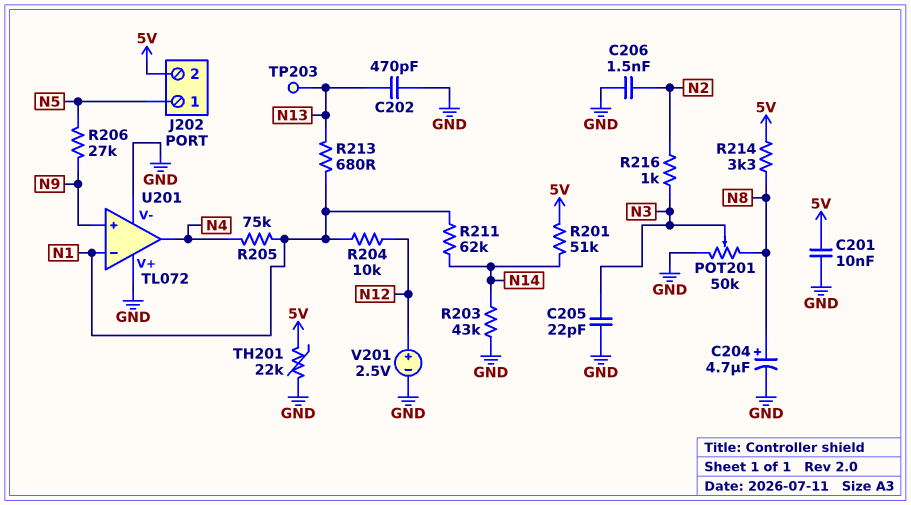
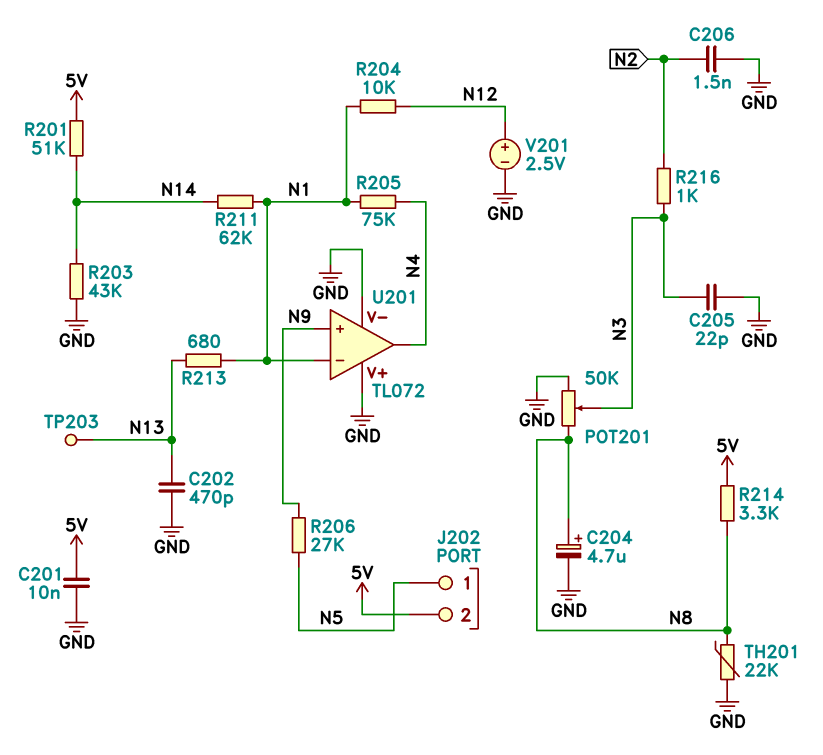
TH201: 22k (5V, GND) -> 22k (GND, N8)

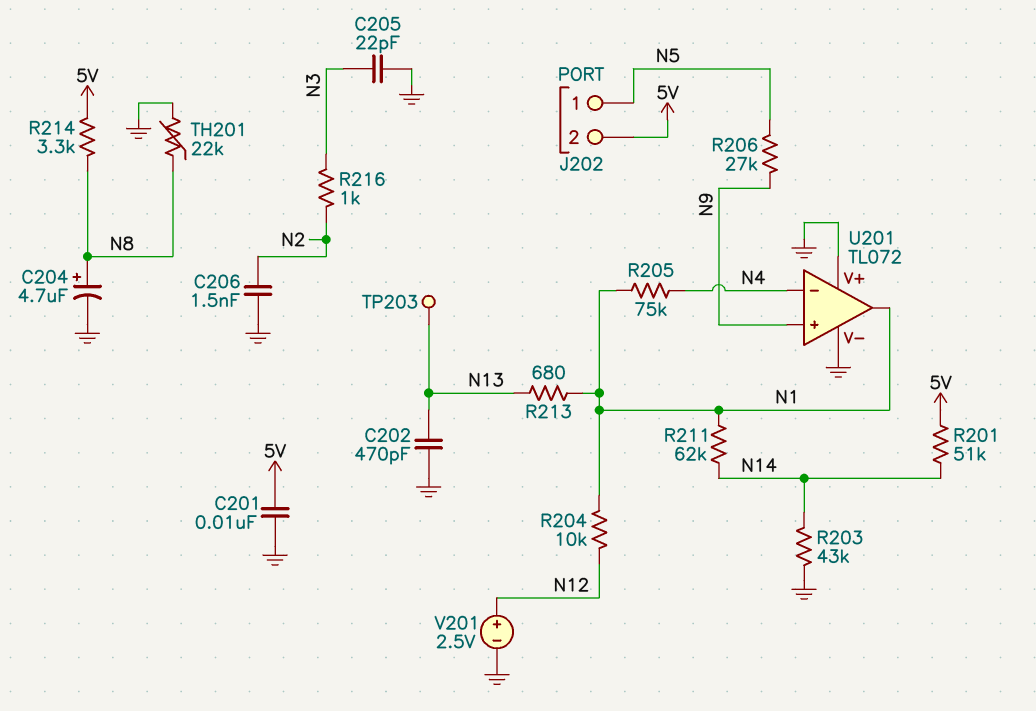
POT201: 50k (GND, N8, wiper N3) -> none
U201 pin in-: N1 -> N4
U201 pin out: N4 -> N1

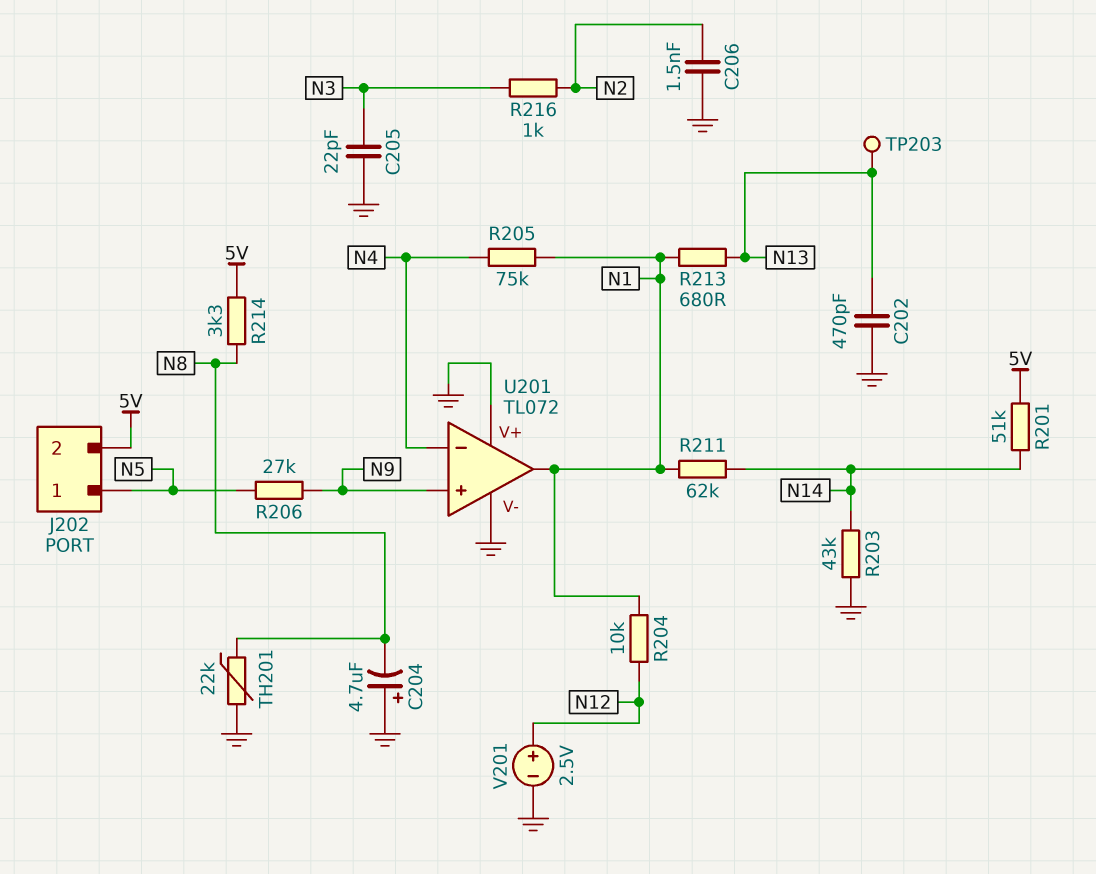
C201: 10nF (5V, GND) -> none
C204: 4.7uF (plus N8, minus GND) -> 4.7uF (plus GND, minus N8)

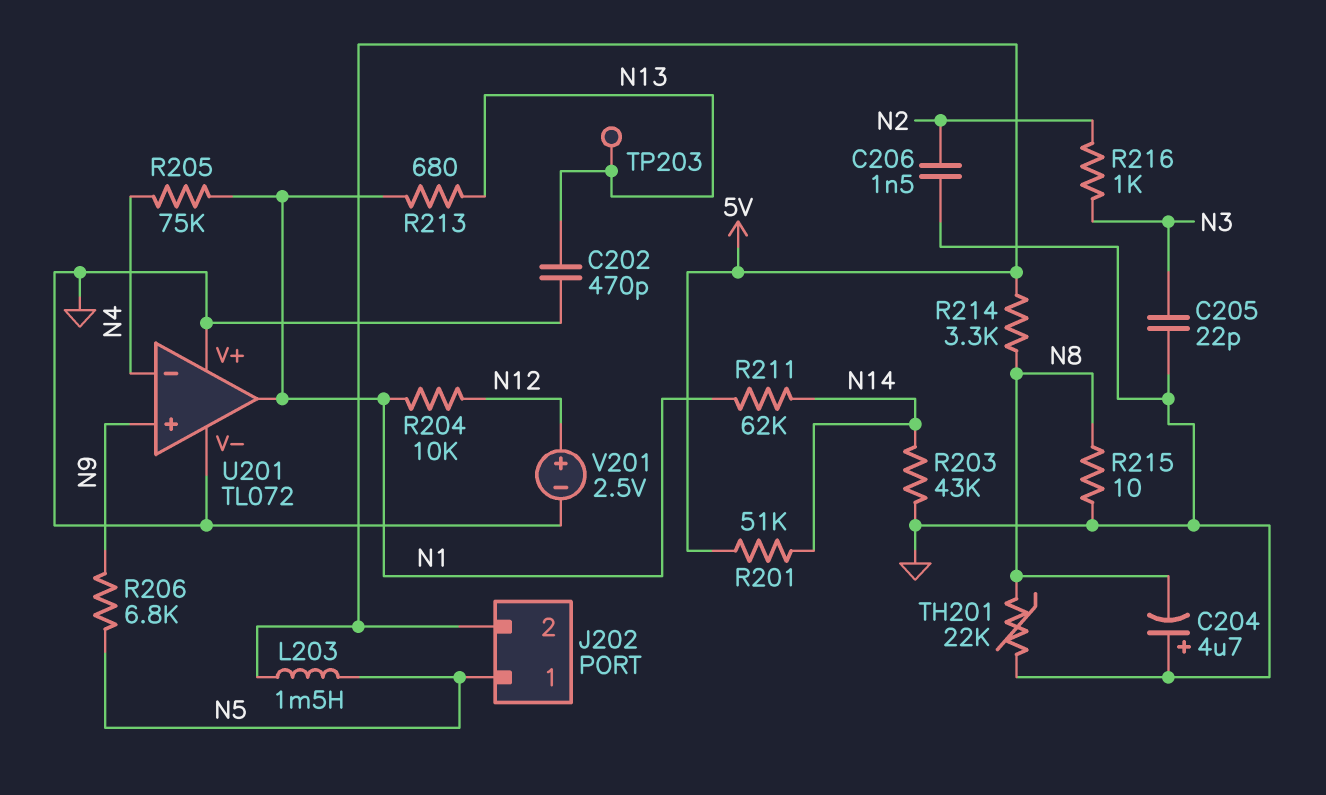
L203: none -> 1.5mH (5V, N5)
R206: 27k (N5, N9) -> 6.8k (N5, N9)
R215: none -> 10 (GND, N8)

